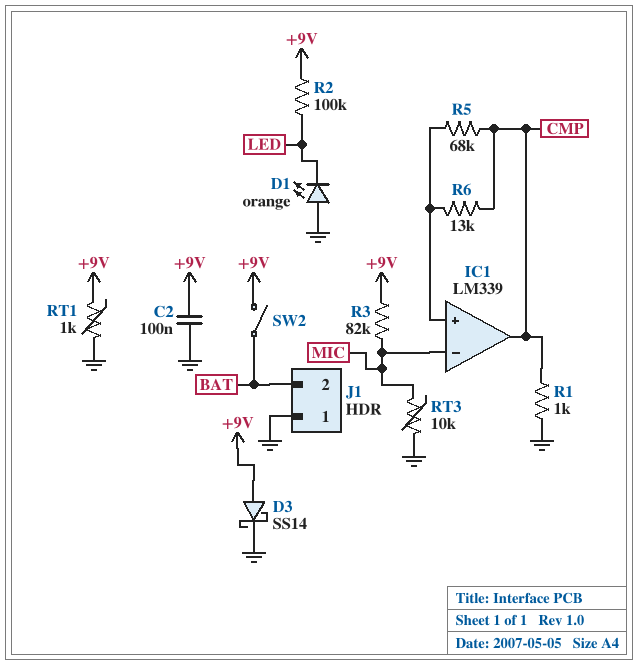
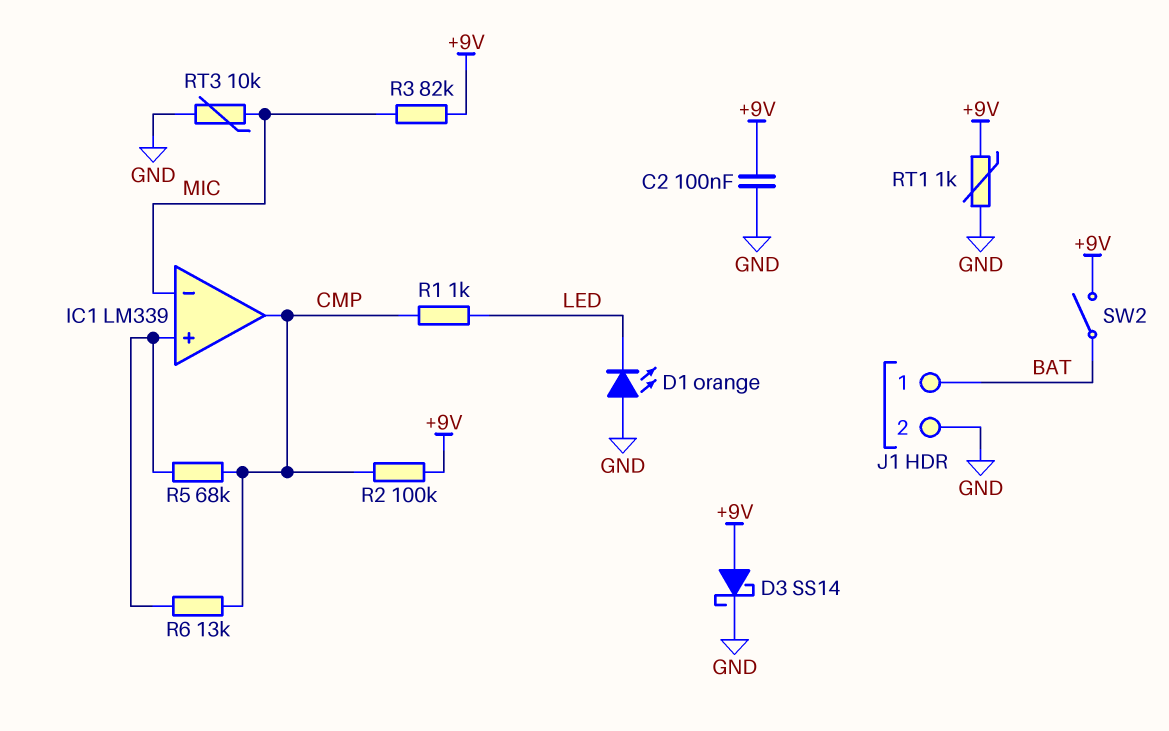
J1 pin 1: GND -> BAT
J1 pin 2: BAT -> GND
R1: 1k (CMP, GND) -> 1k (CMP, LED)
R2: 100k (+9V, LED) -> 100k (+9V, CMP)

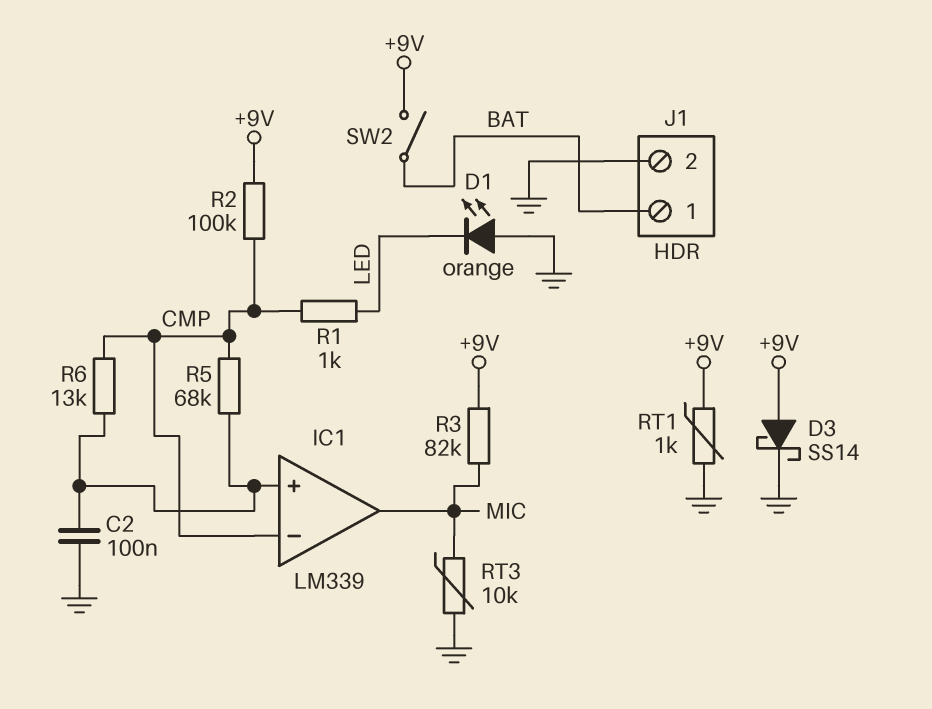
C2: 100nF (+9V, GND) -> 100nF (GND, IC1/in+)
IC1 pin in-: MIC -> CMP
IC1 pin out: CMP -> MIC

